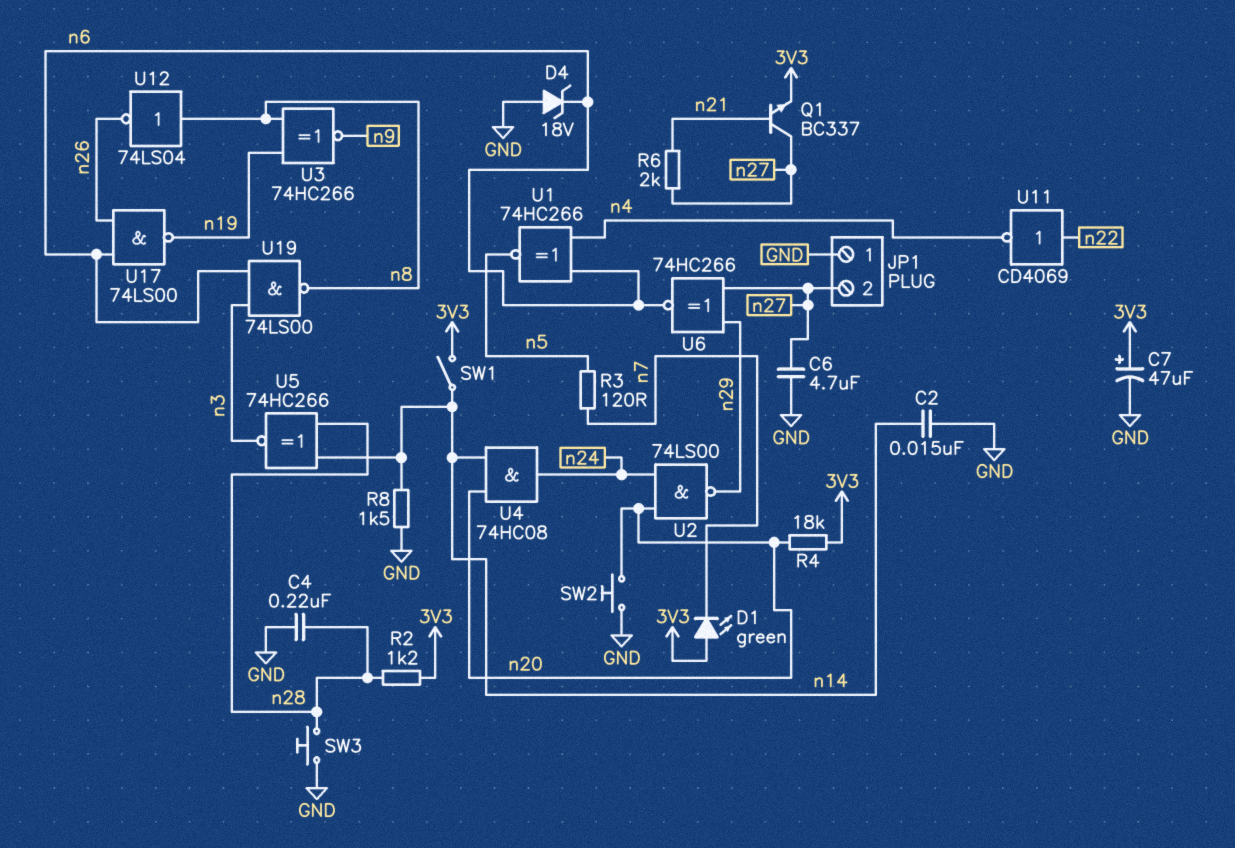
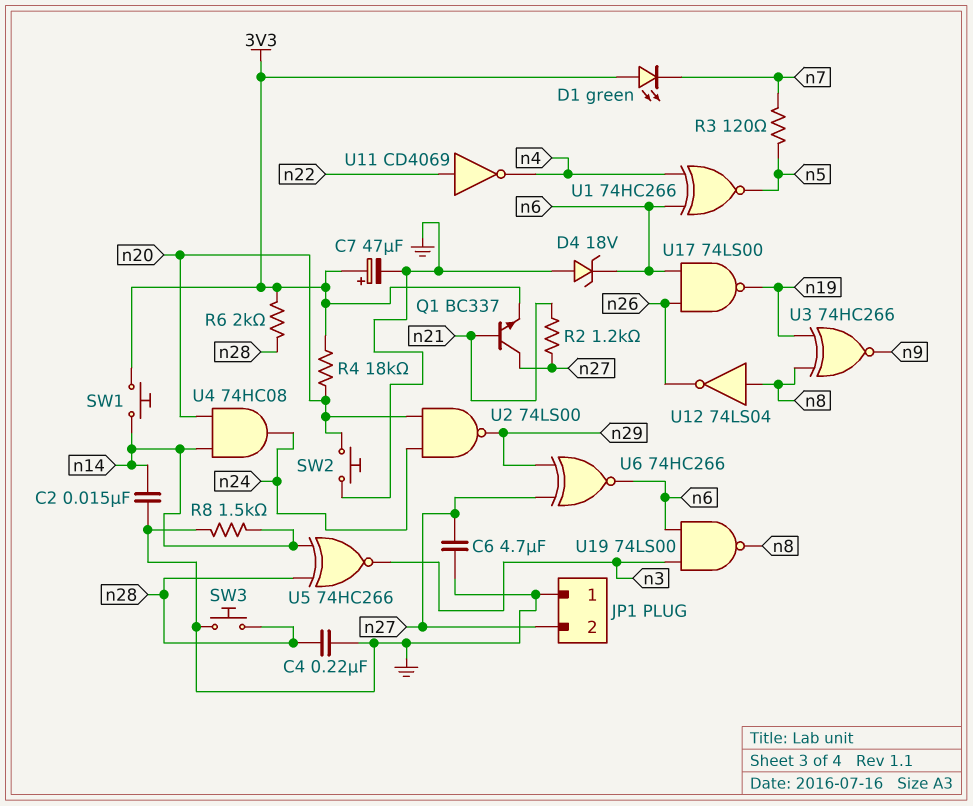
R2: 1.2k (3V3, n28) -> 1.2k (n21, n27)
R6: 2k (n21, n27) -> 2k (3V3, n28)
SW1: switch (3V3, n14) -> button (3V3, n14)

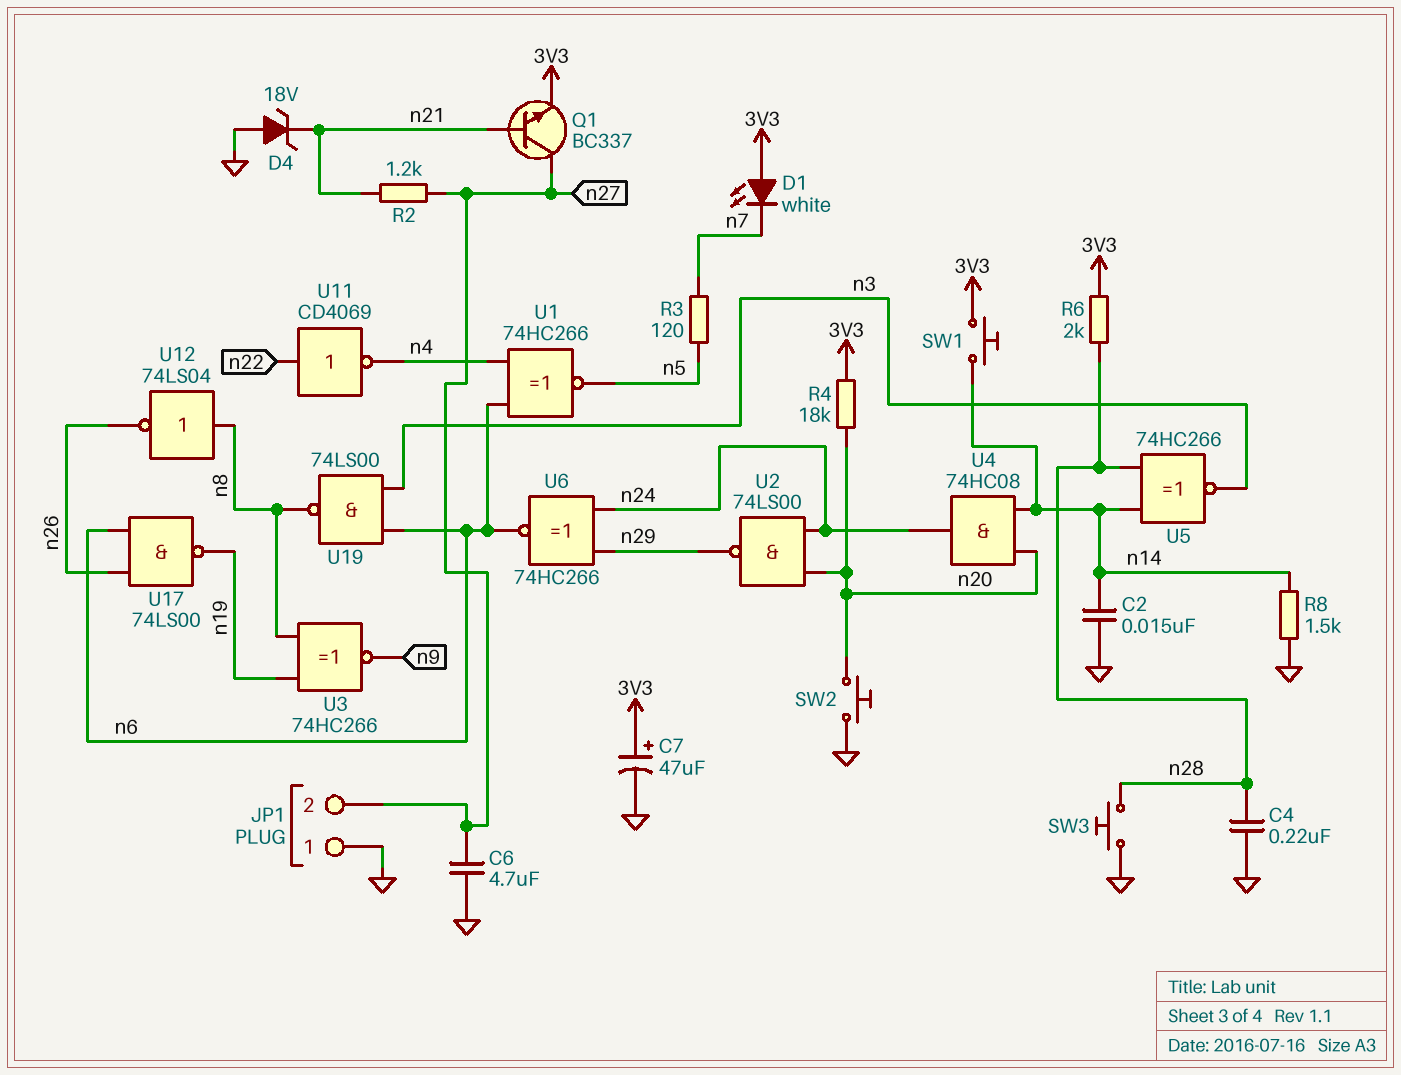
D1: LED green (A 3V3, K n7) -> LED white (A 3V3, K n7)
D4: zener 18V (A GND, K n6) -> zener 18V (A GND, K n21)
U6: XNOR 74HC266 (in n27, in n29, out n6) -> XNOR 74HC266 (in n24, in n29, out n6)

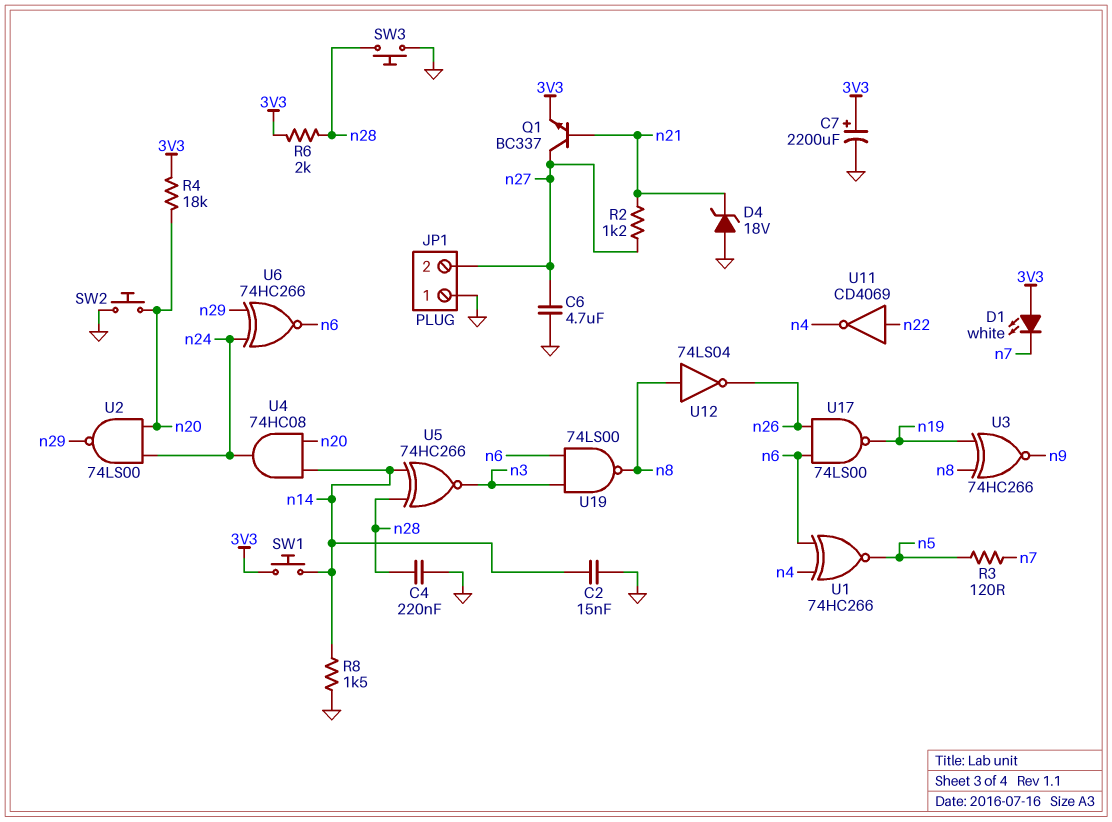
C7: 47uF (plus 3V3, minus GND) -> 2200uF (plus 3V3, minus GND)

